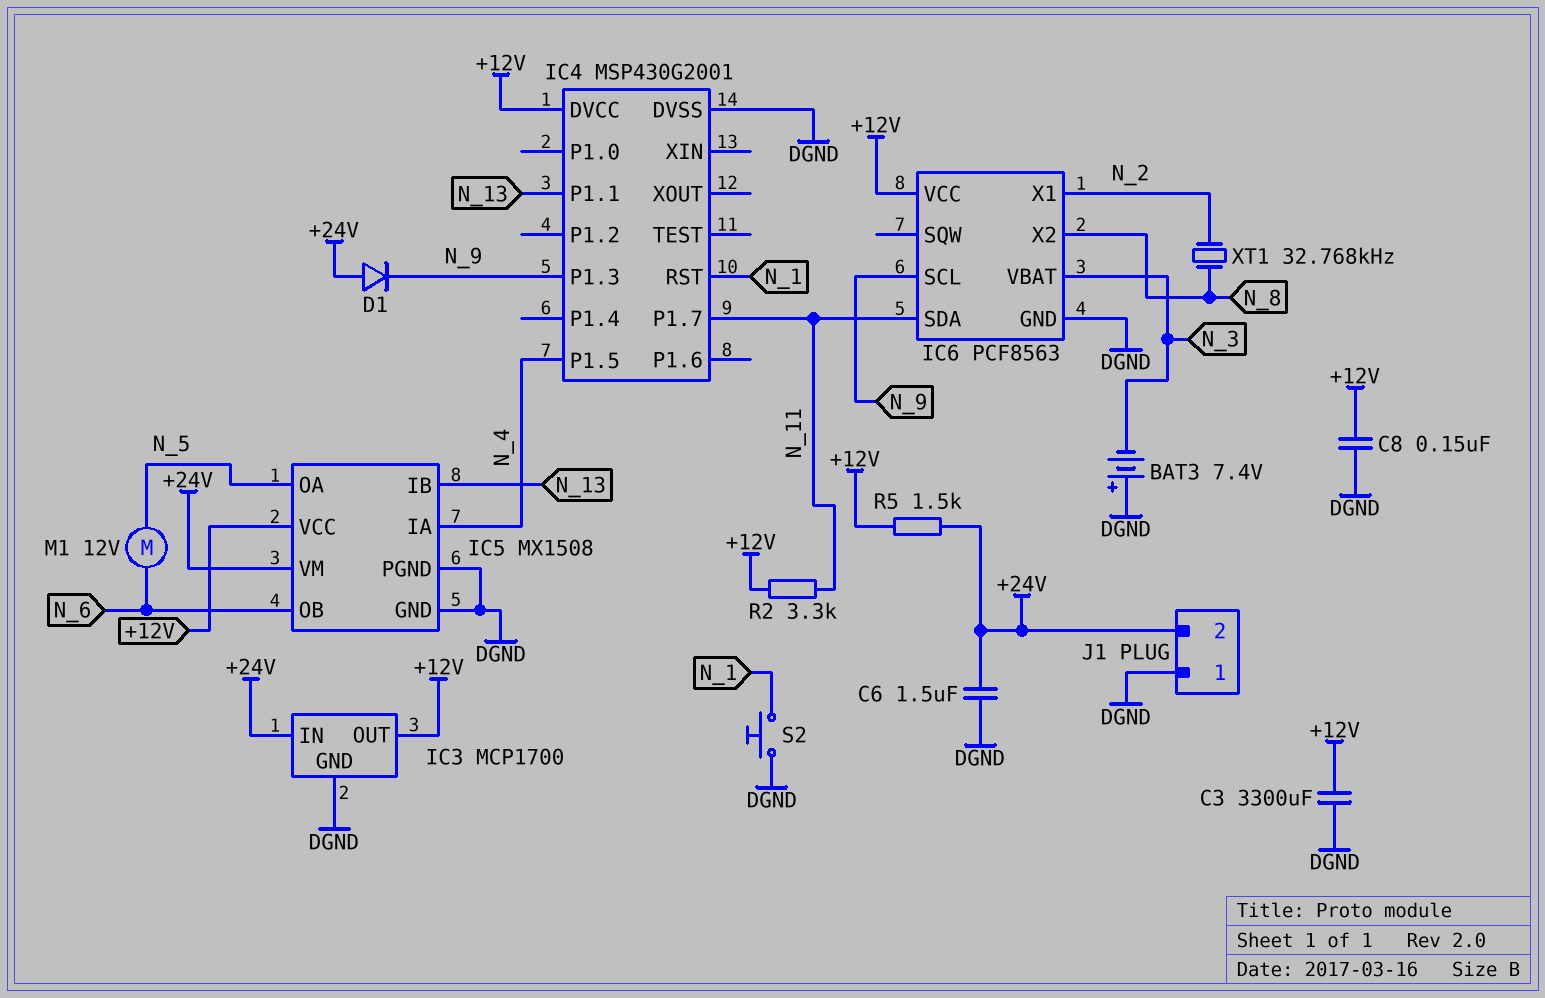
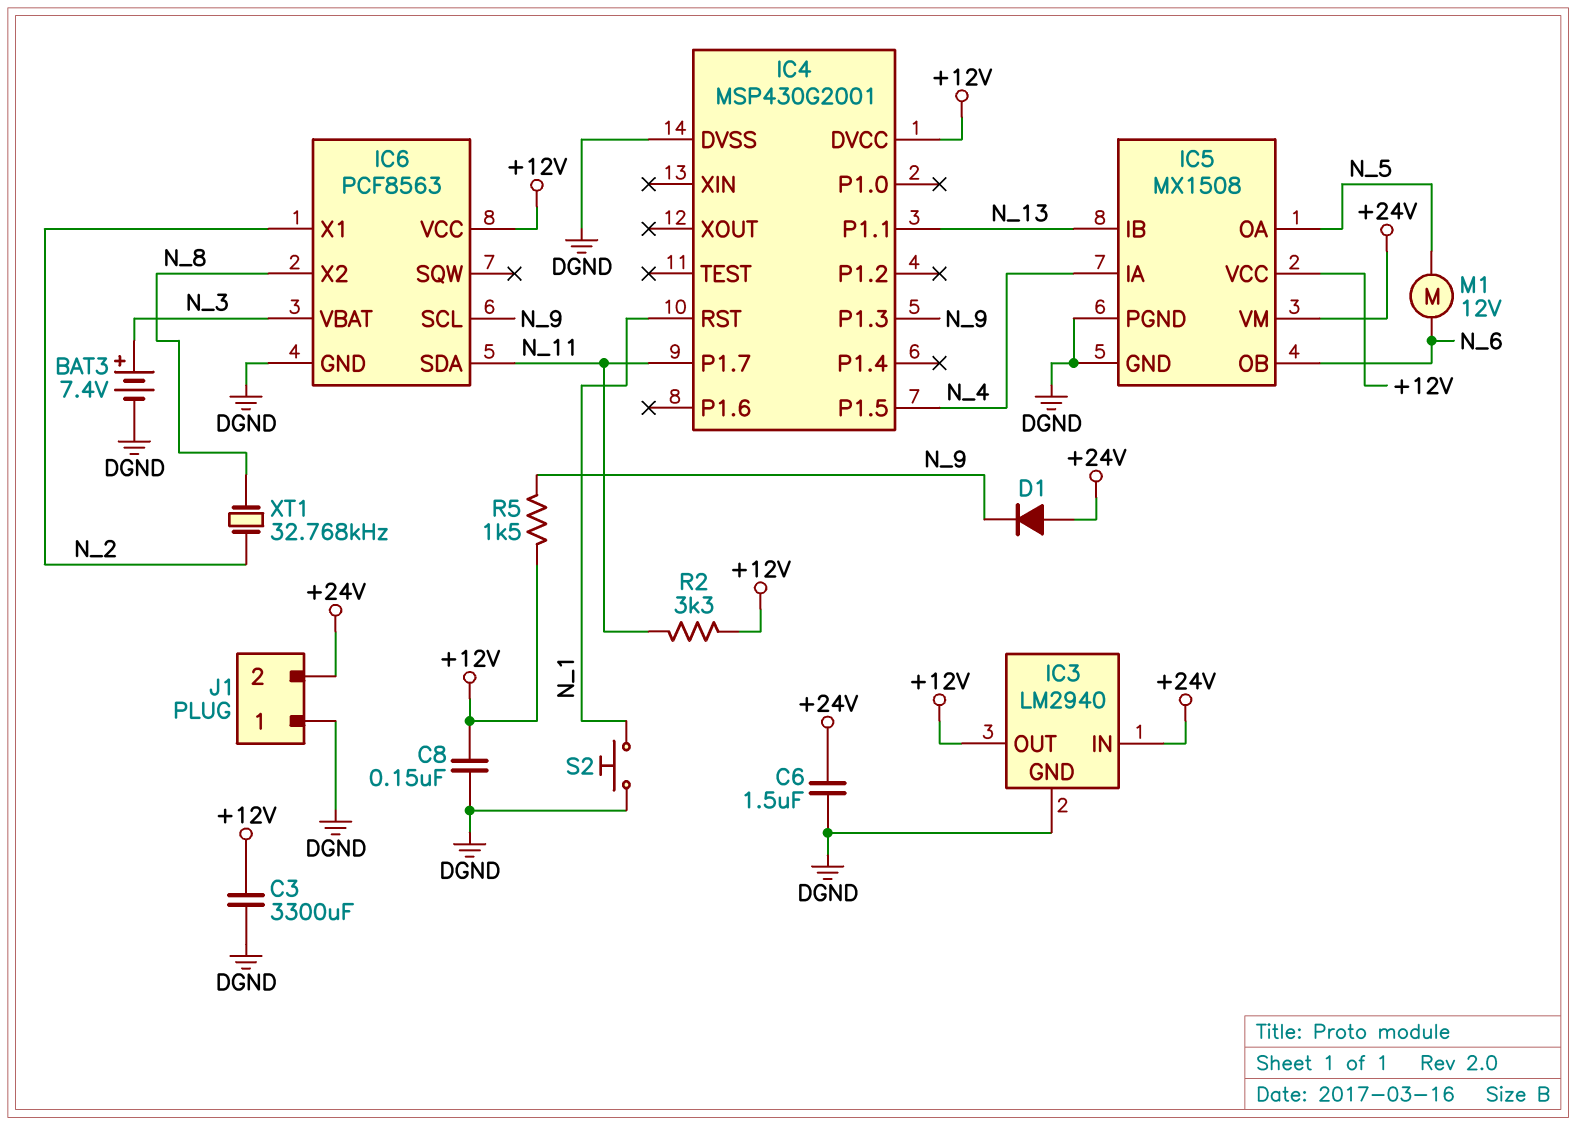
BAT3: 7.4V (plus DGND, minus N_3) -> 7.4V (plus N_3, minus DGND)
IC3: MCP1700 -> LM2940
R5: 1.5k (+12V, +24V) -> 1.5k (+12V, N_9)

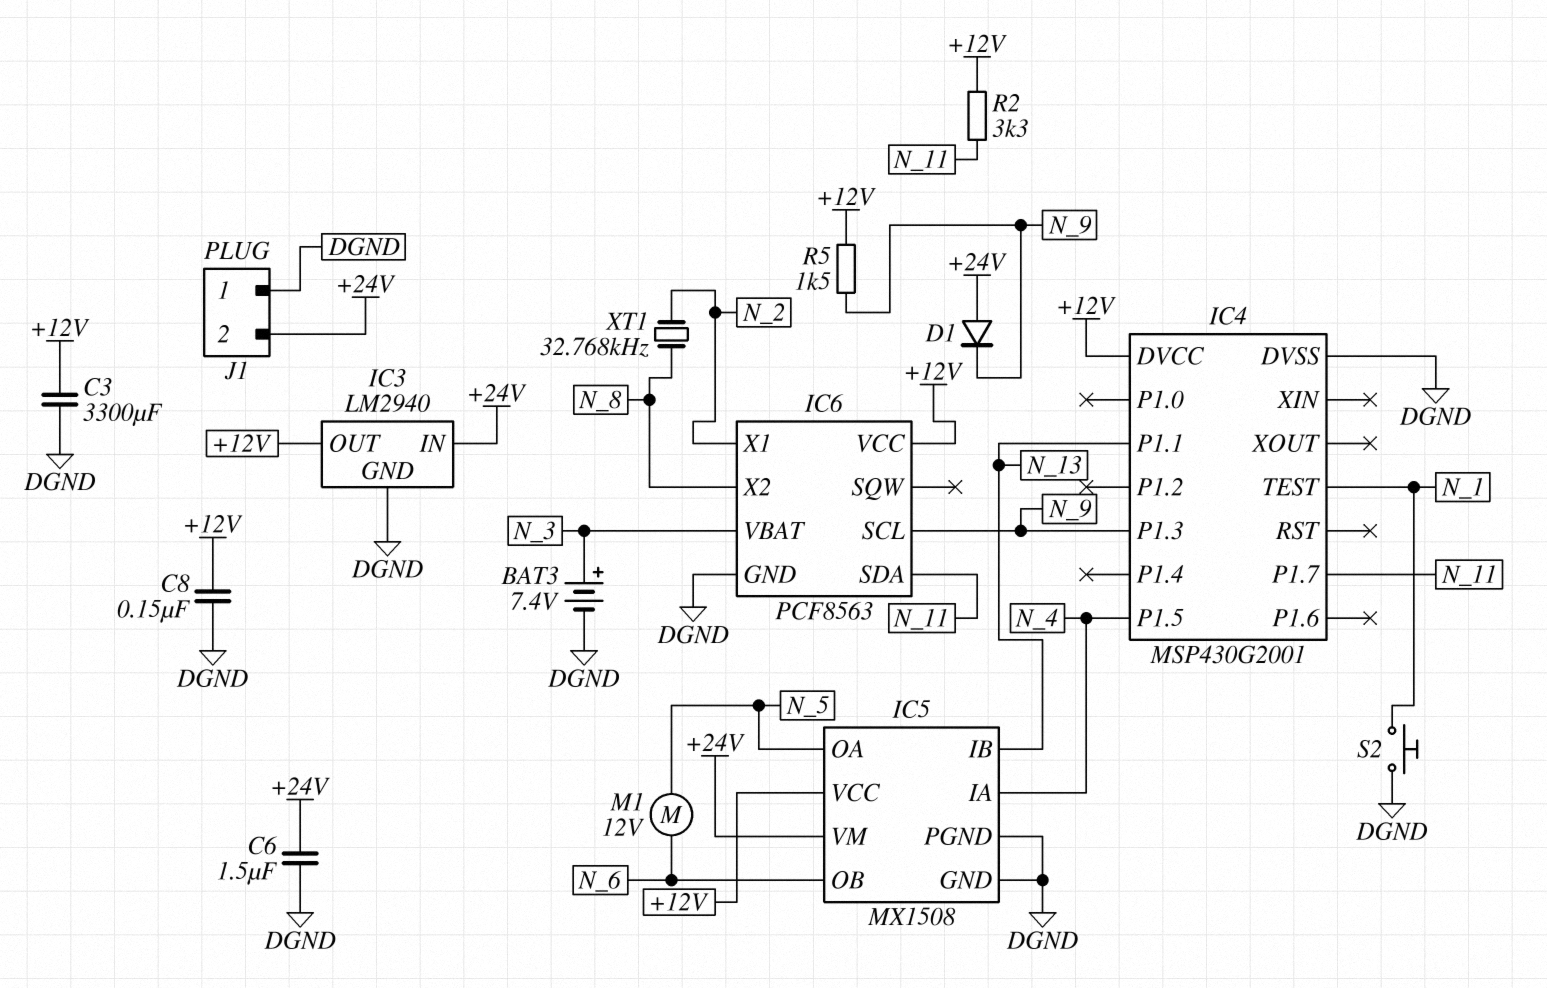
IC4 pin RST: N_1 -> none
IC4 pin TEST: none -> N_1

